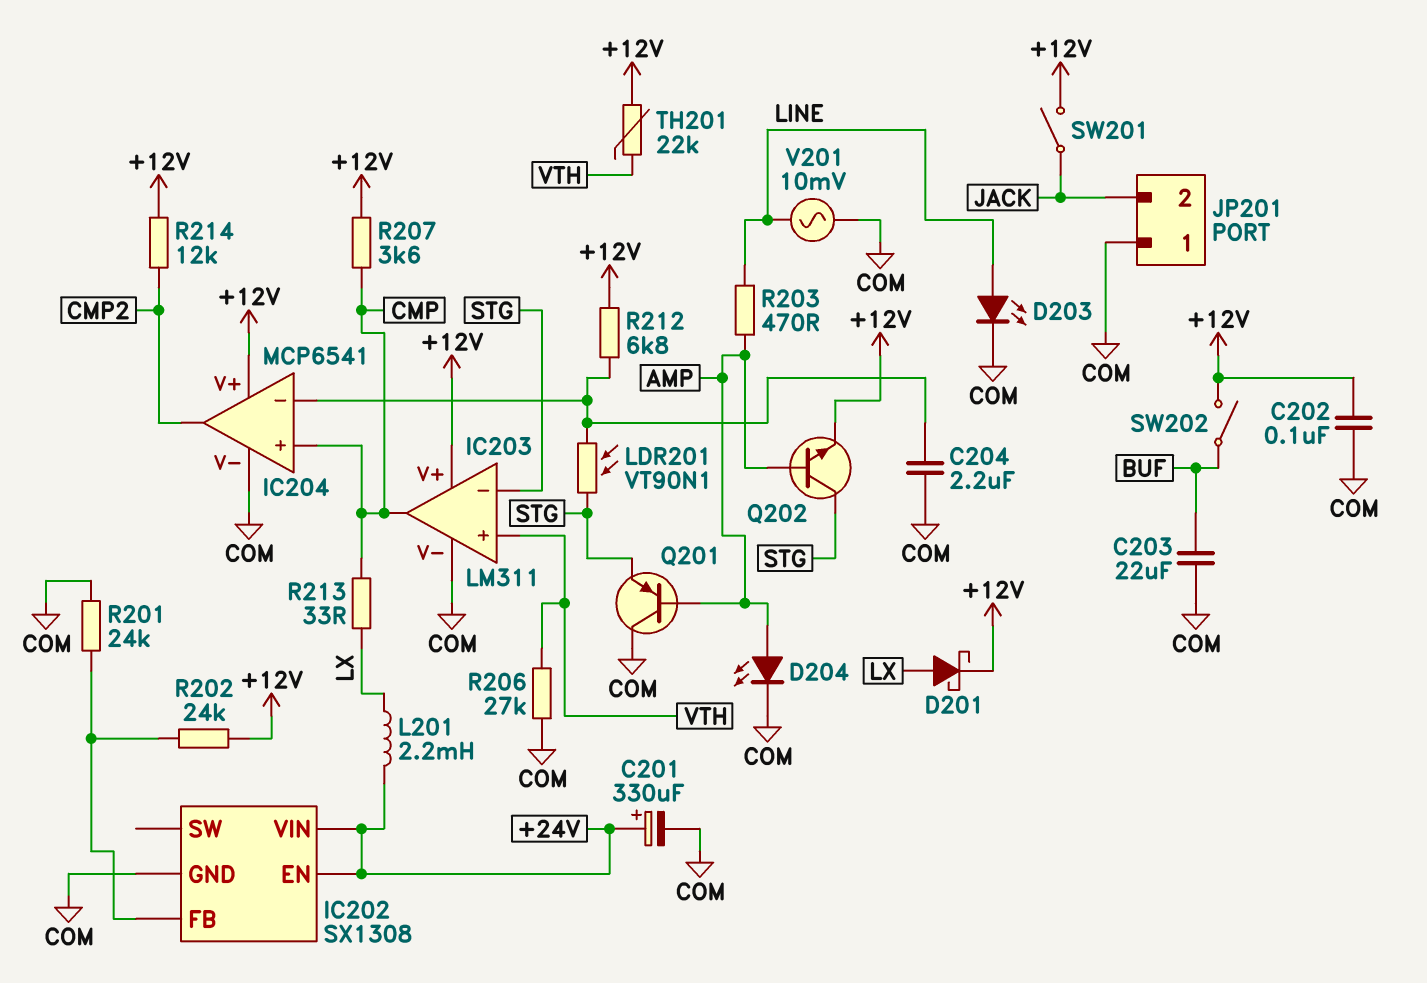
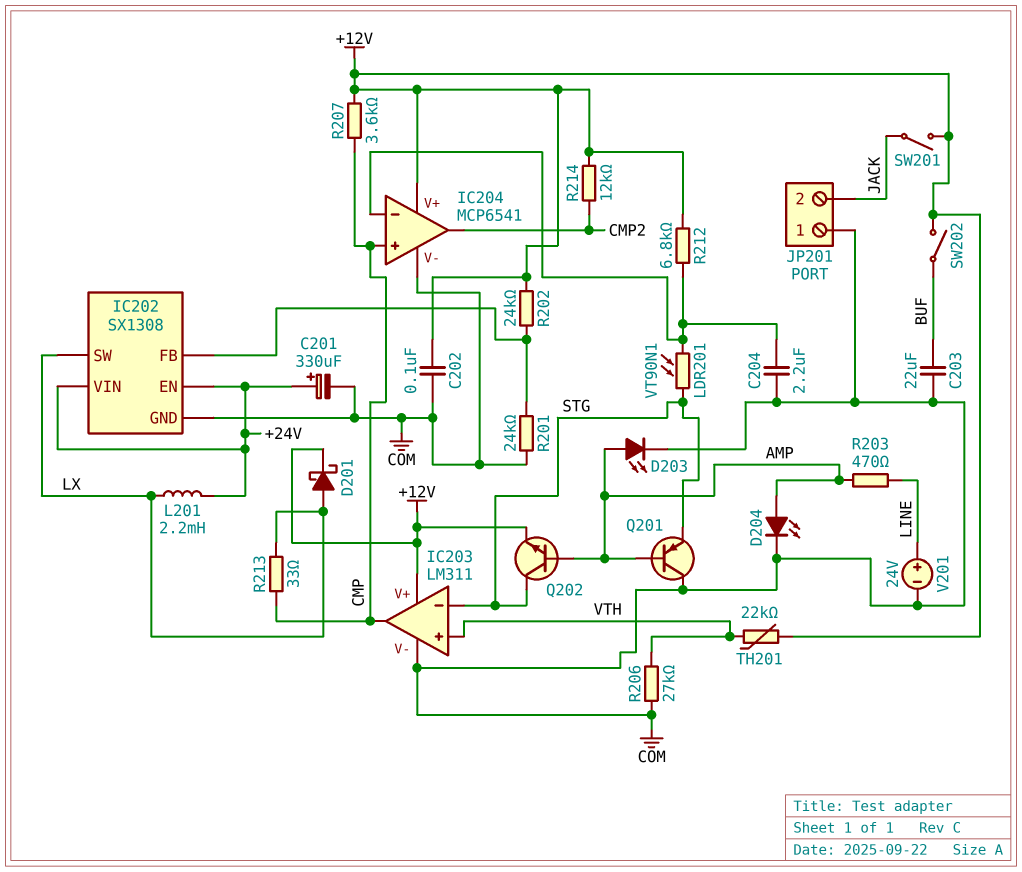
D203: LED (A LINE, K COM) -> LED (A AMP, K COM)
IC202 pin SW: none -> LX
V201: AC 10mV (COM, LINE) -> 24V (plus LINE, minus COM)

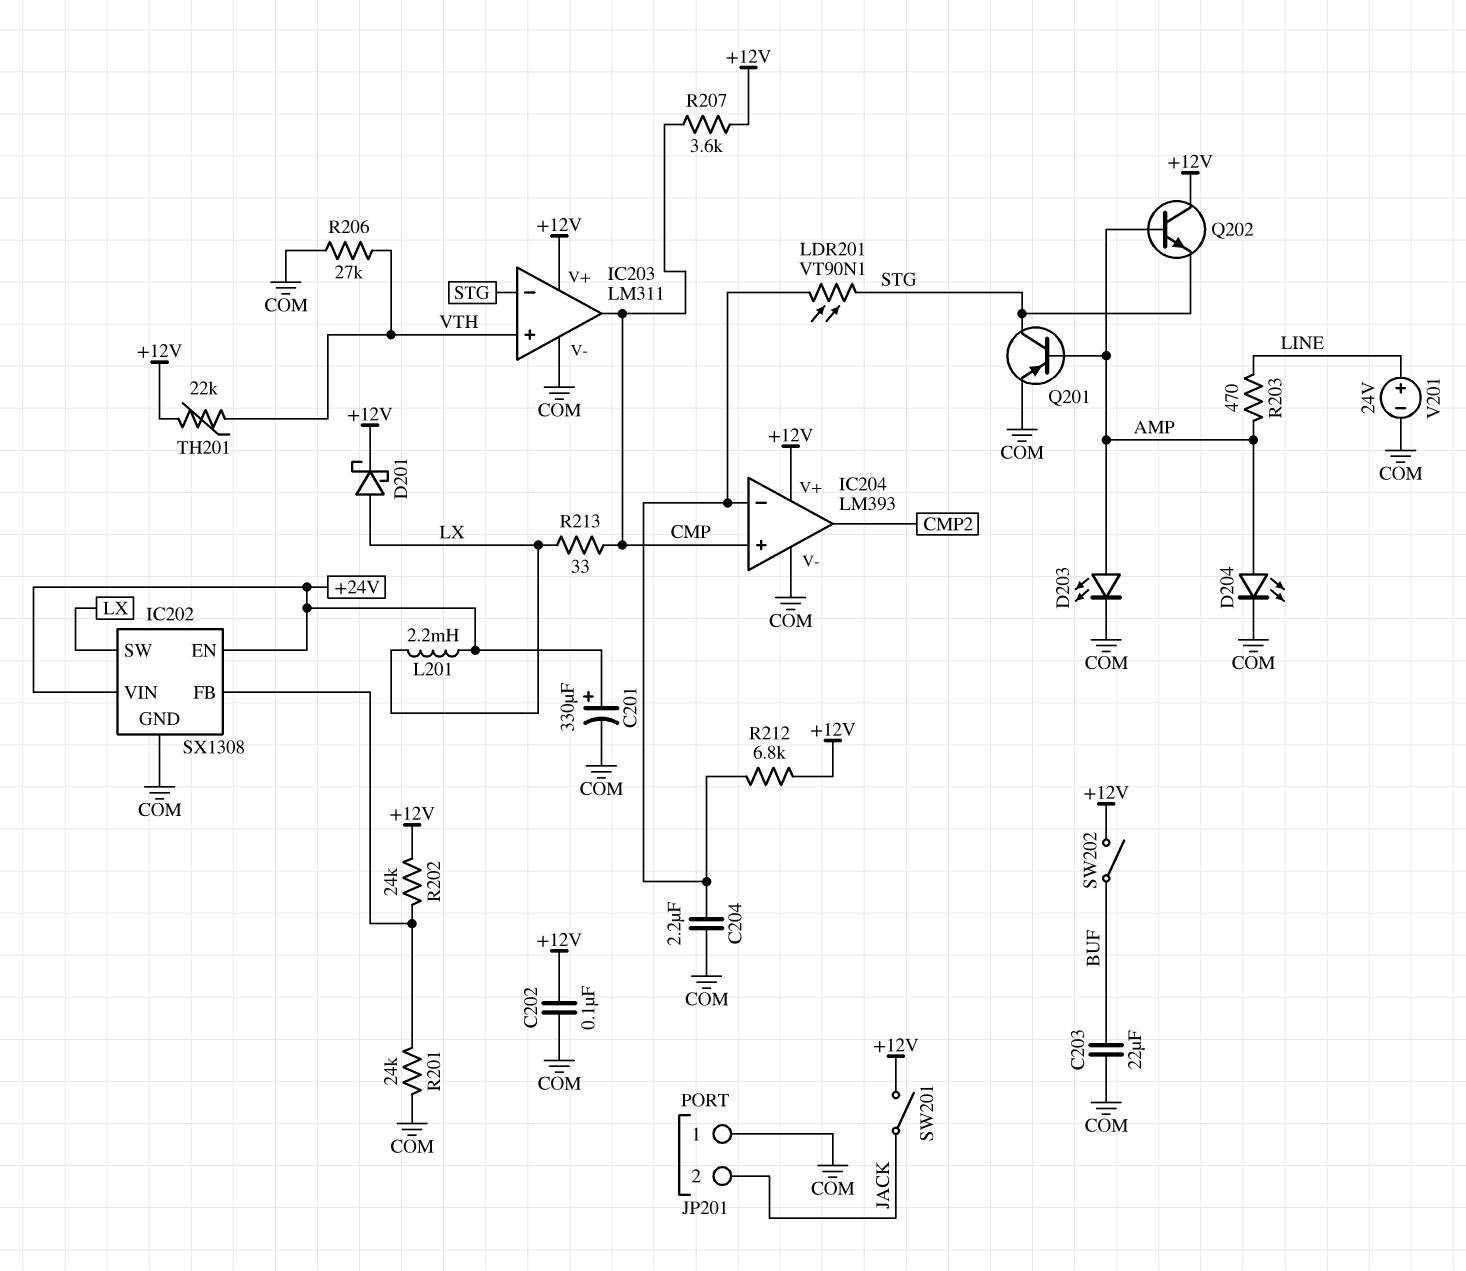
IC204: MCP6541 -> LM393
Q201: PNP (B AMP, C COM, E STG) -> PNP (B AMP, C STG, E COM)
Q202: NPN (B AMP, C STG, E +12V) -> NPN (B AMP, C +12V, E STG)
R214: 12k (+12V, CMP2) -> none

